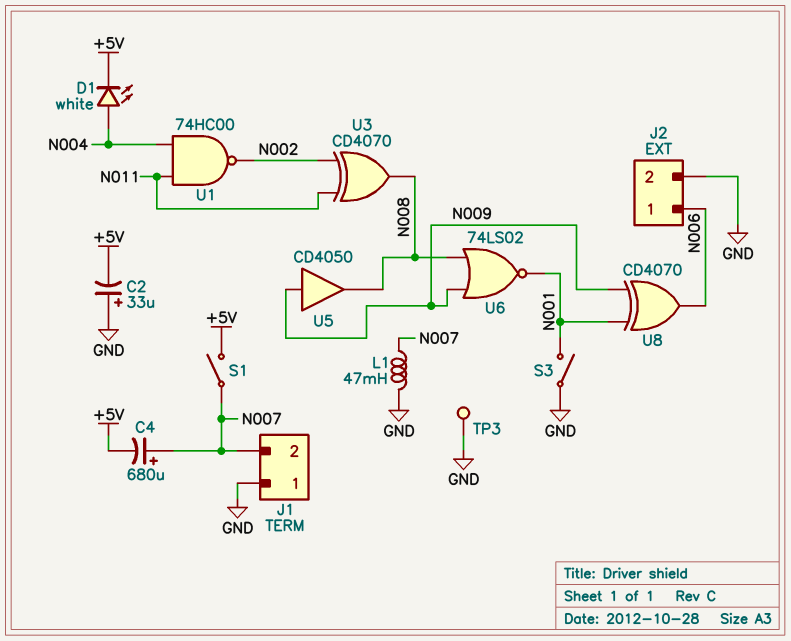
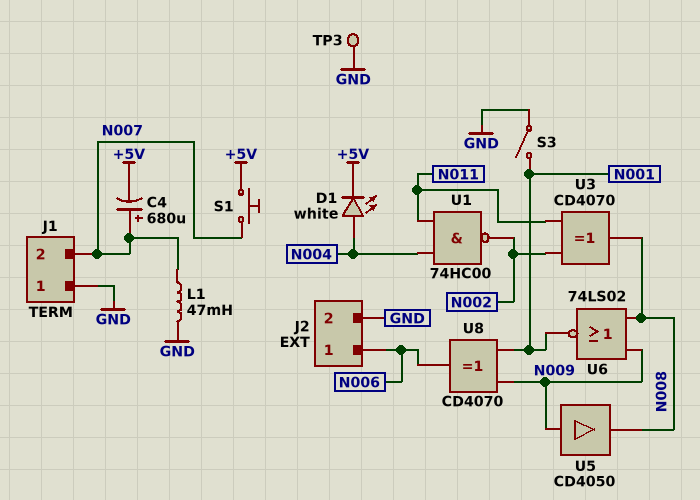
C2: 33uF (plus GND, minus +5V) -> none
S1: switch (+5V, N007) -> button (+5V, N007)

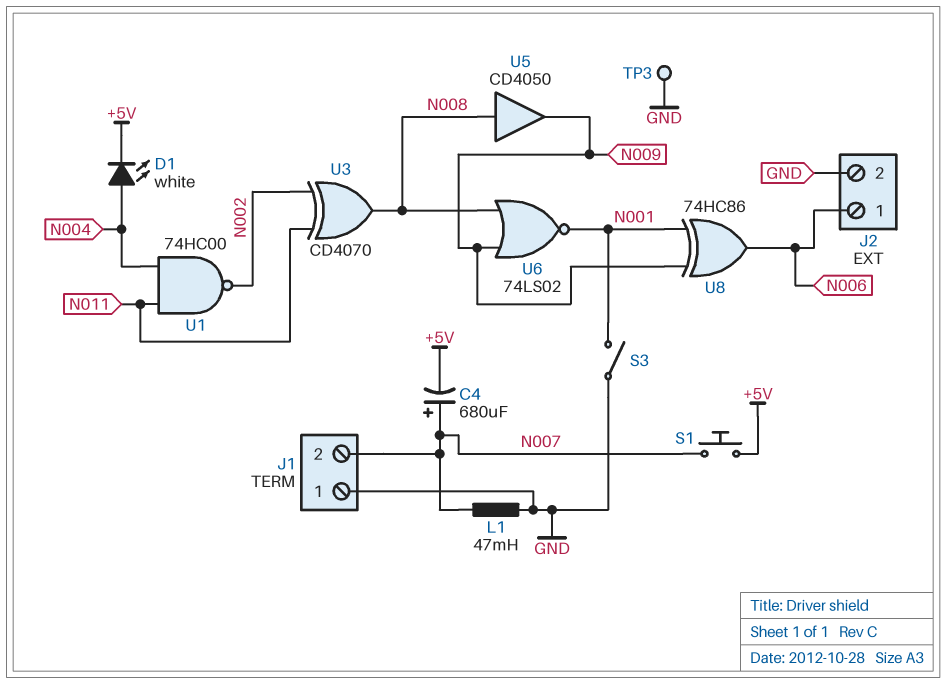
U5: buffer CD4050 (in N009, out N008) -> buffer CD4050 (in N008, out N009)
U8: XOR CD4070 (in N001, in N009, out N006) -> XOR 74HC86 (in N001, in N009, out N006)

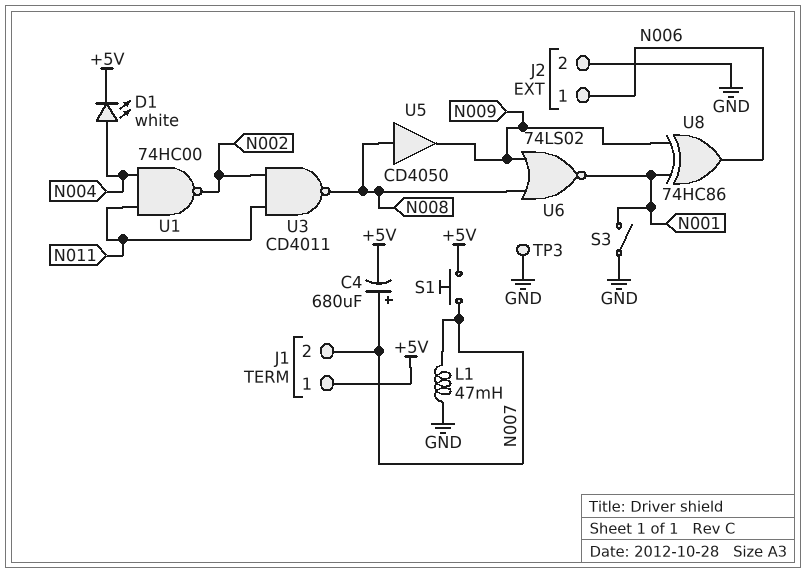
J1 pin 1: GND -> +5V
U3: XOR CD4070 (in N002, in N011, out N008) -> NAND CD4011 (in N002, in N011, out N008)

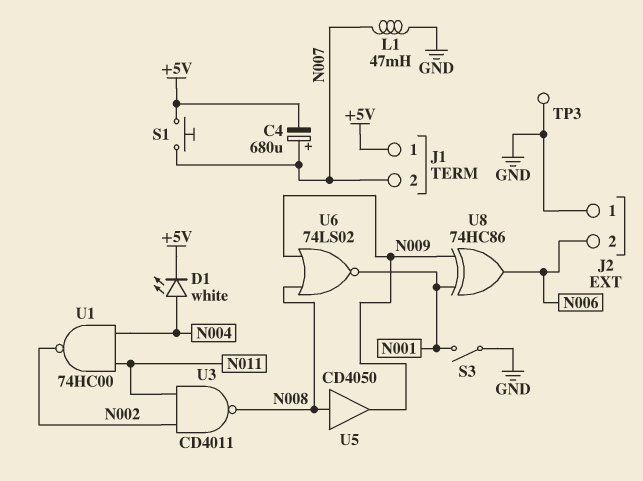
J2 pin 1: N006 -> GND
J2 pin 2: GND -> N006

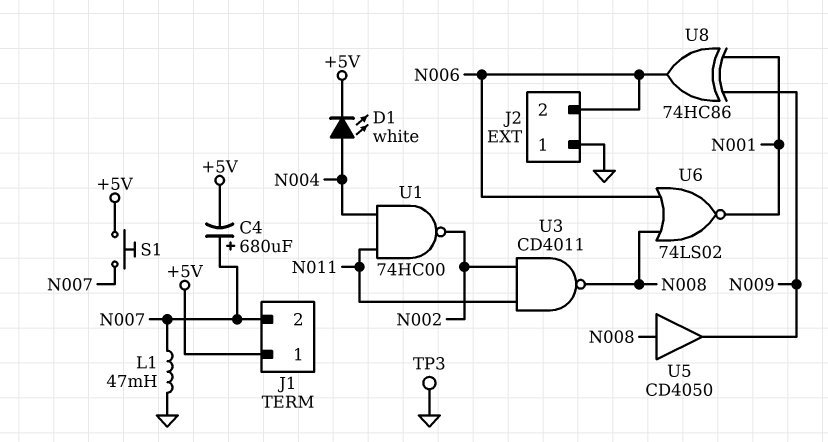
S3: switch (GND, N001) -> none
U6: NOR 74LS02 (in N008, in N009, out N001) -> NOR 74LS02 (in N006, in N008, out N001)

